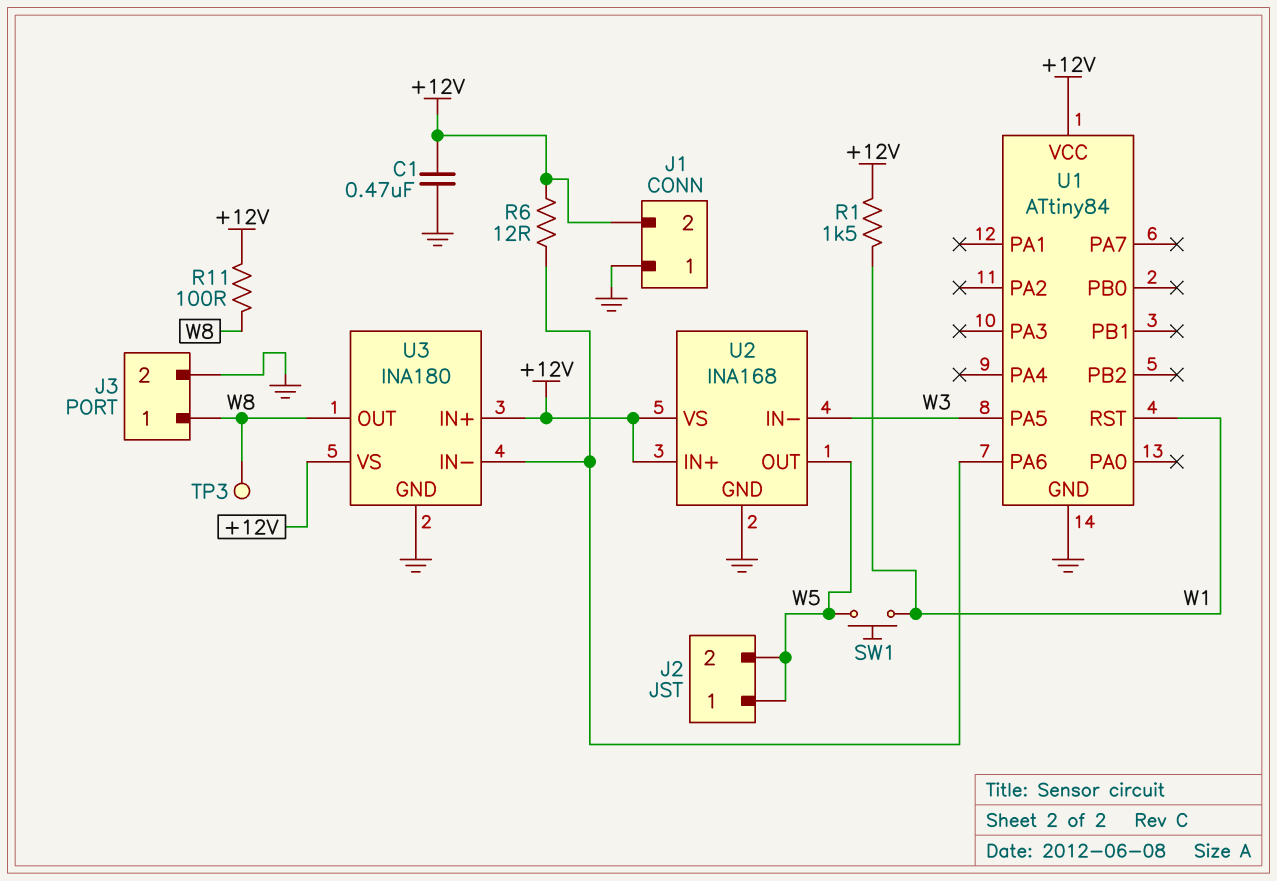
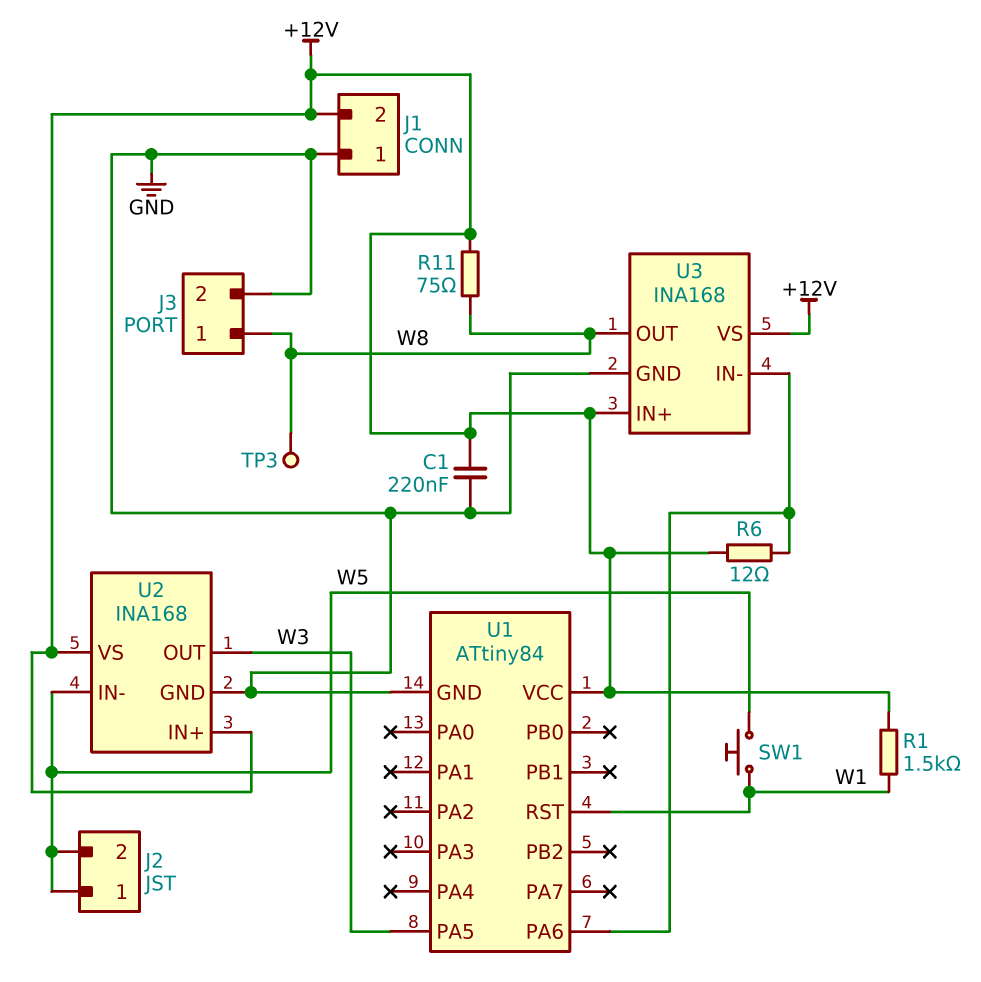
C1: 470nF (+12V, GND) -> 220nF (+12V, GND)
R11: 100 (+12V, W8) -> 75 (+12V, W8)
U2 pin IN-: W3 -> W5
U2 pin OUT: W5 -> W3
U3: INA180 -> INA168

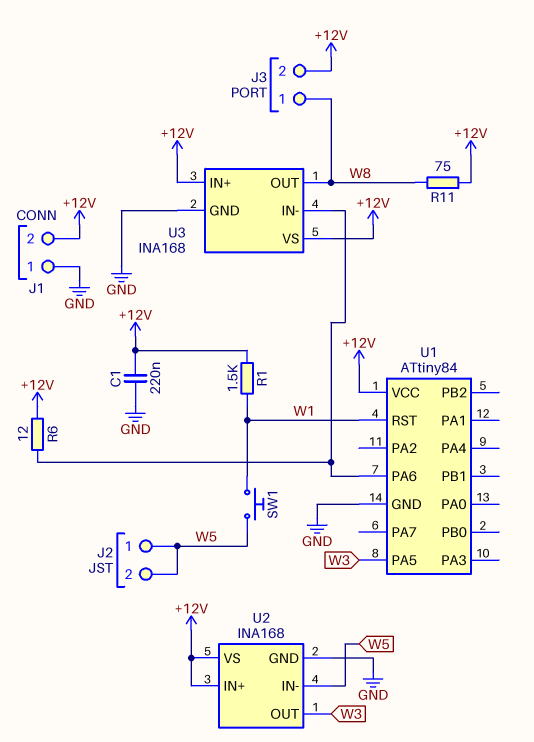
J3 pin 2: GND -> +12V
TP3: test point (W8) -> none

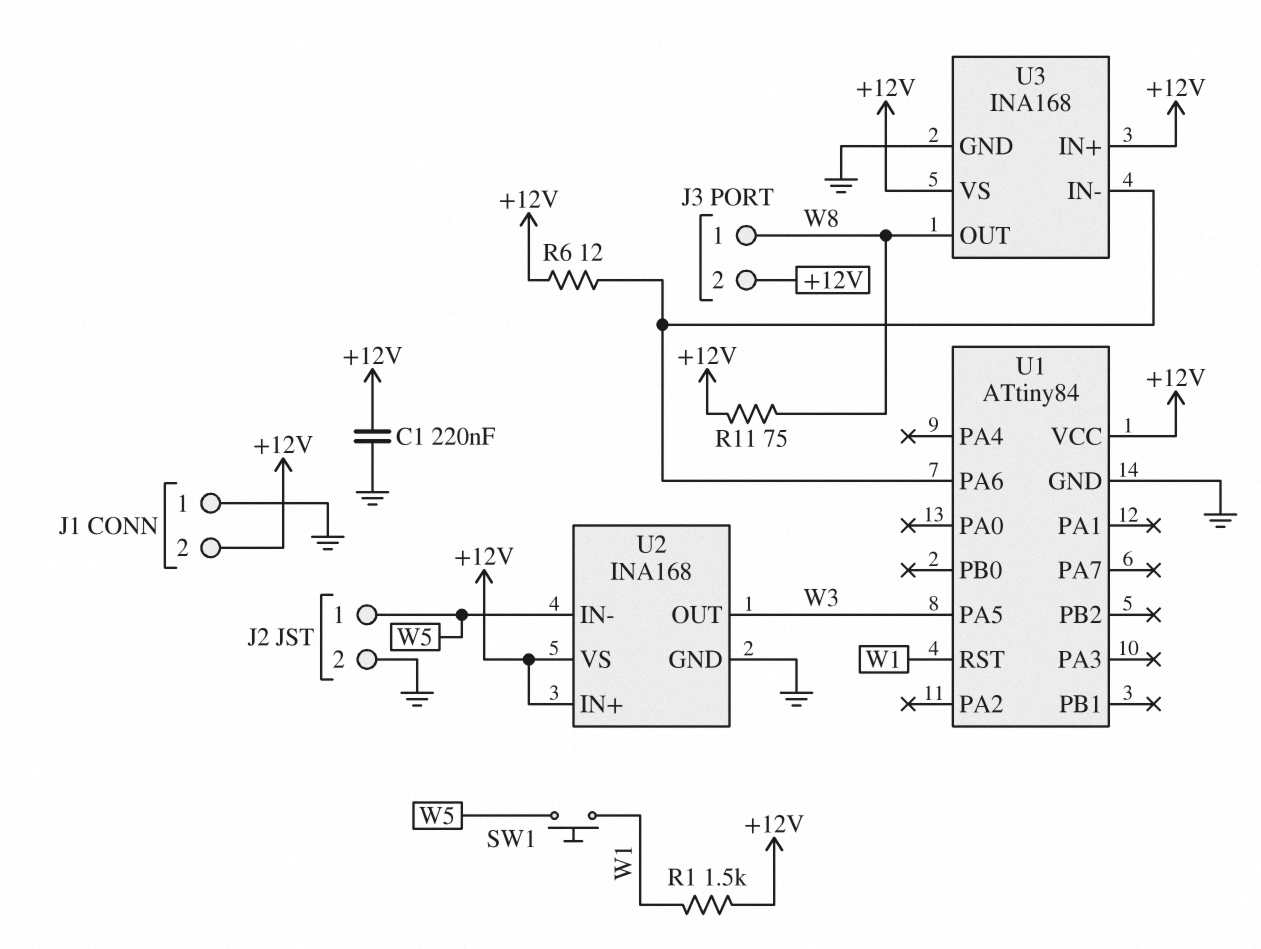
J2 pin 2: W5 -> GND

